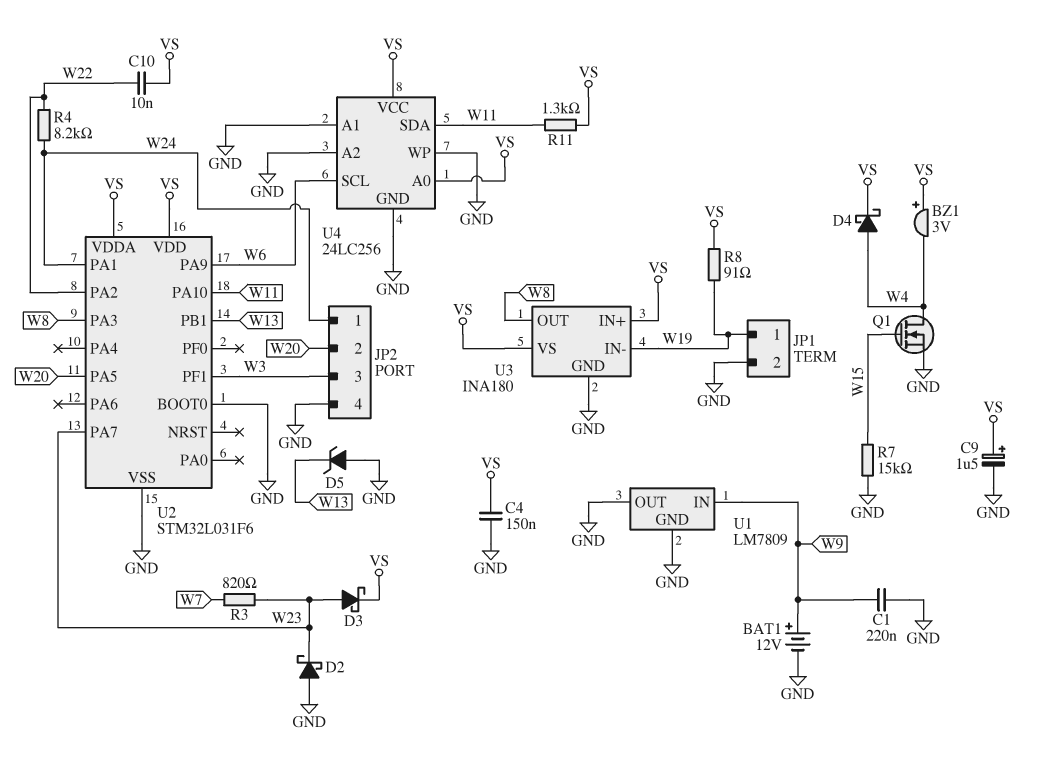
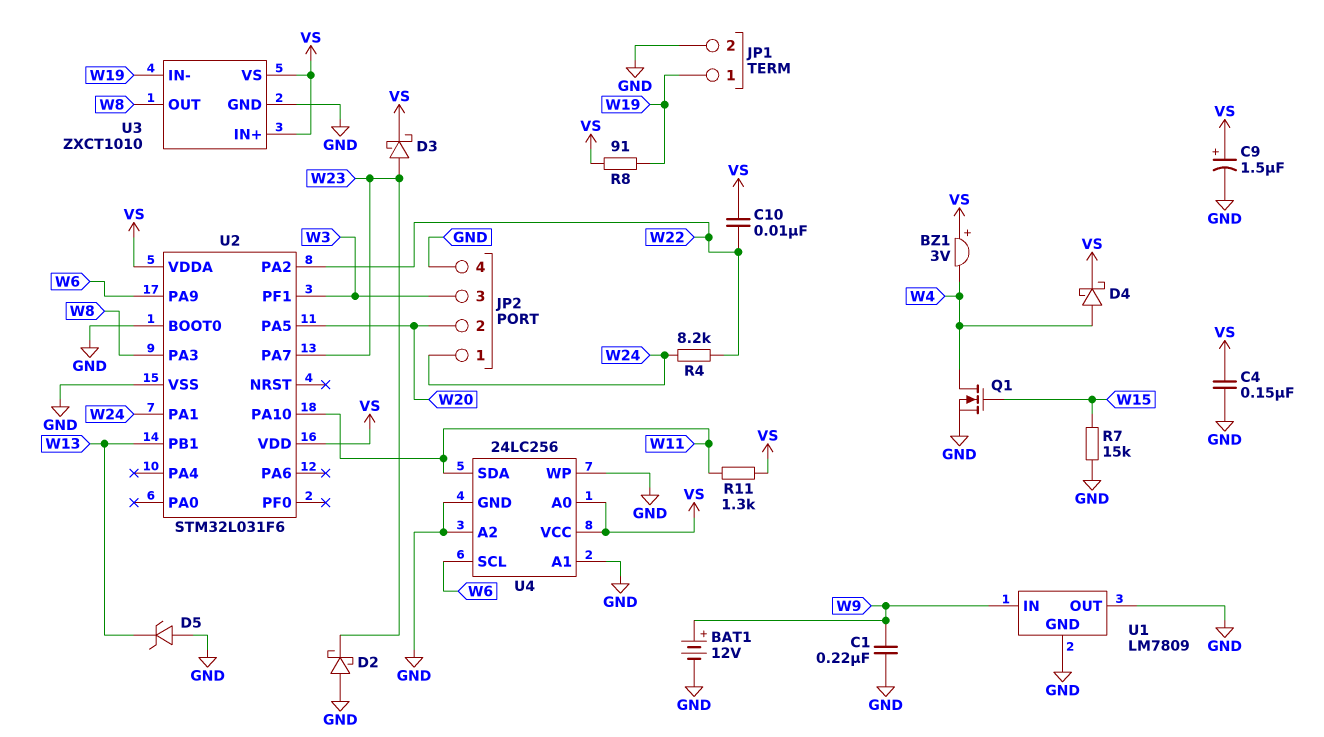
R3: 820 (W7, W23) -> none
U3: INA180 -> ZXCT1010

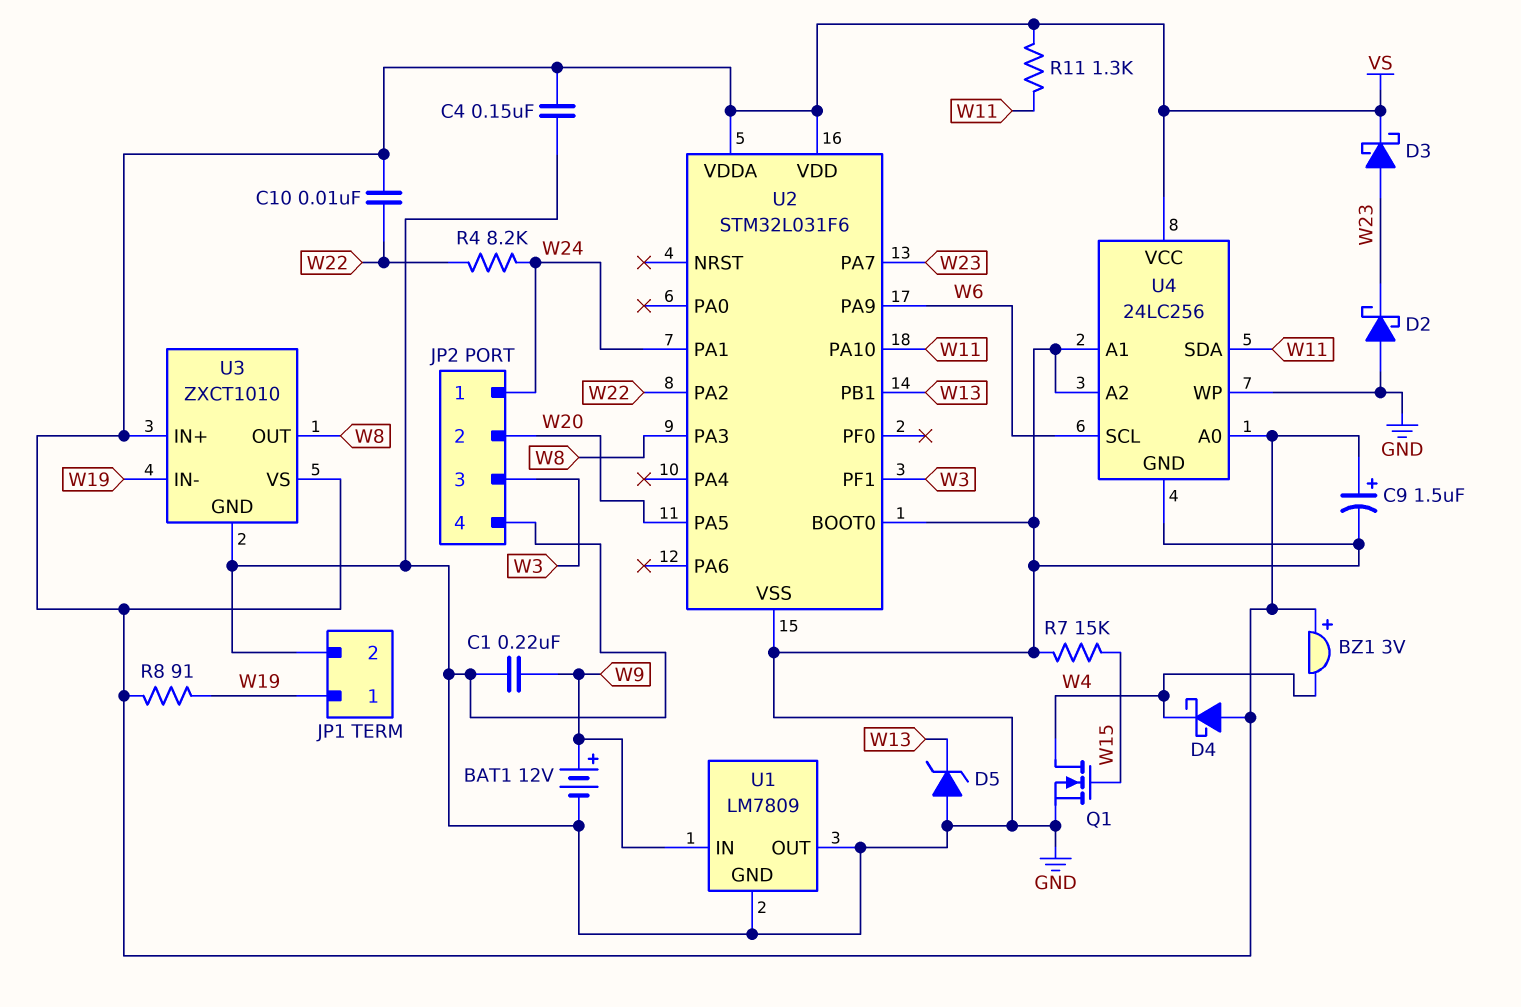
D4: schottky (A W4, K VS) -> schottky (A VS, K W4)

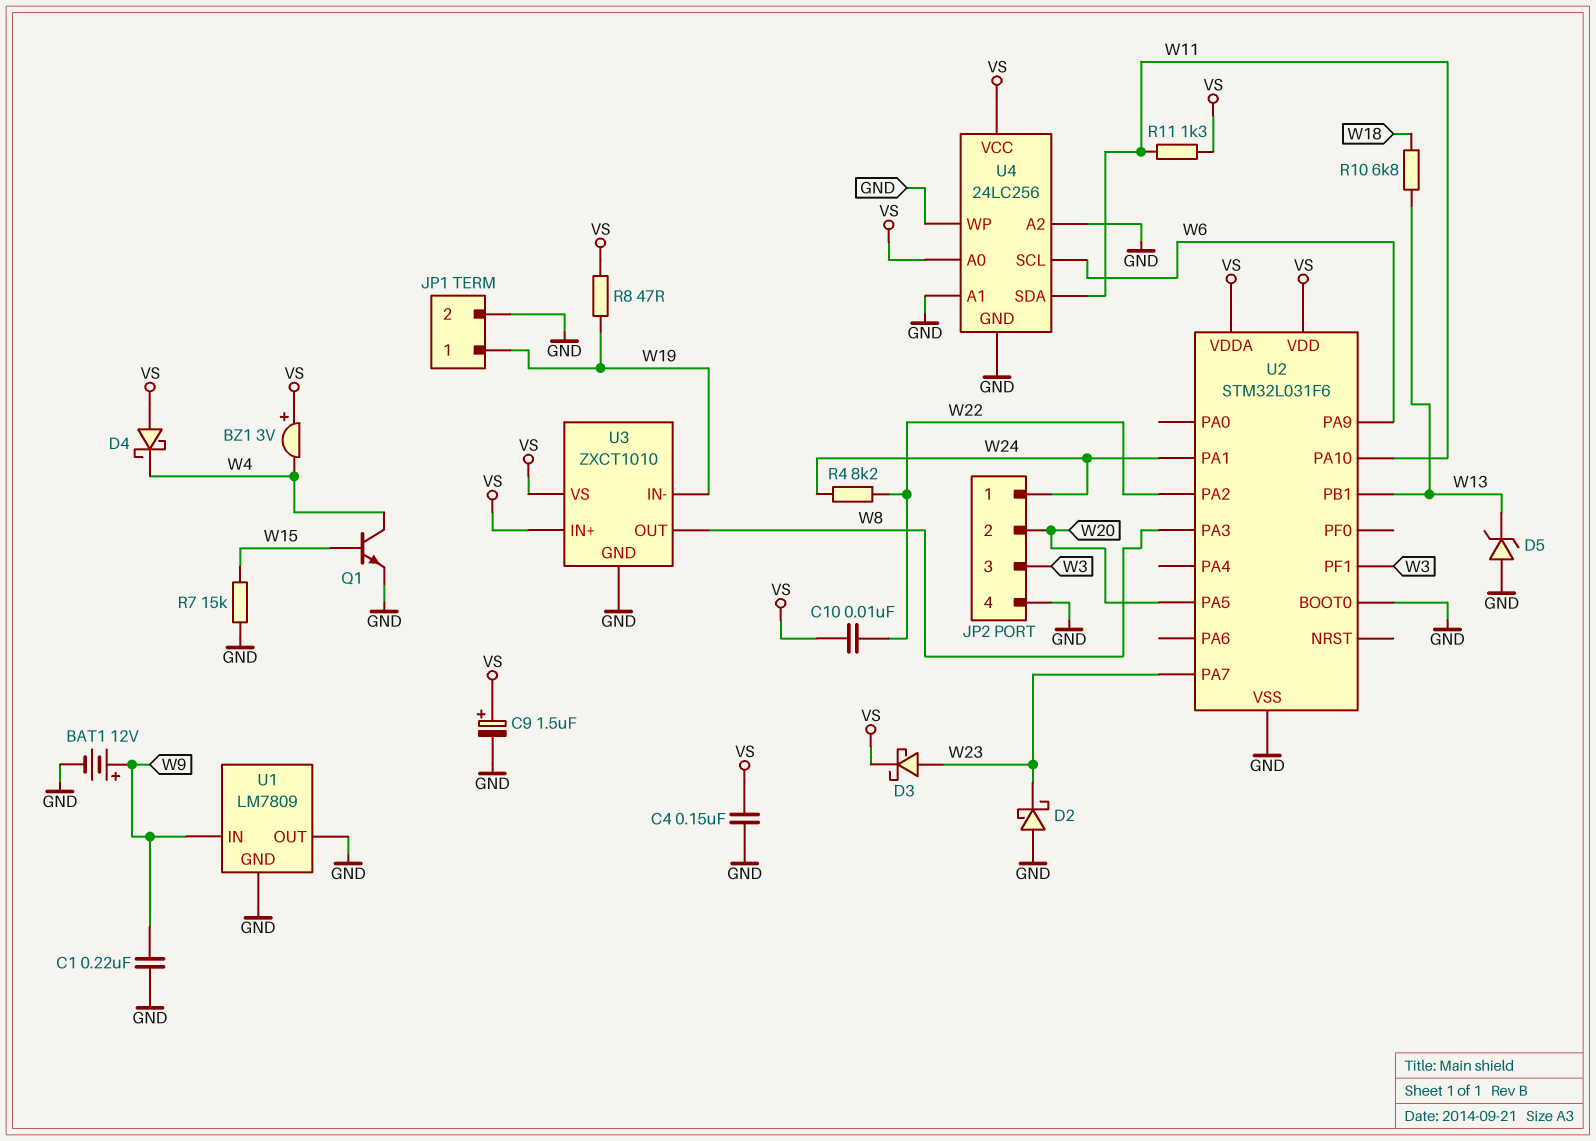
Q1: NMOS (G W15, D W4, S GND) -> NPN (B W15, C W4, E GND)
R8: 91 (VS, W19) -> 47 (VS, W19)
R10: none -> 6.8k (W13, W18)

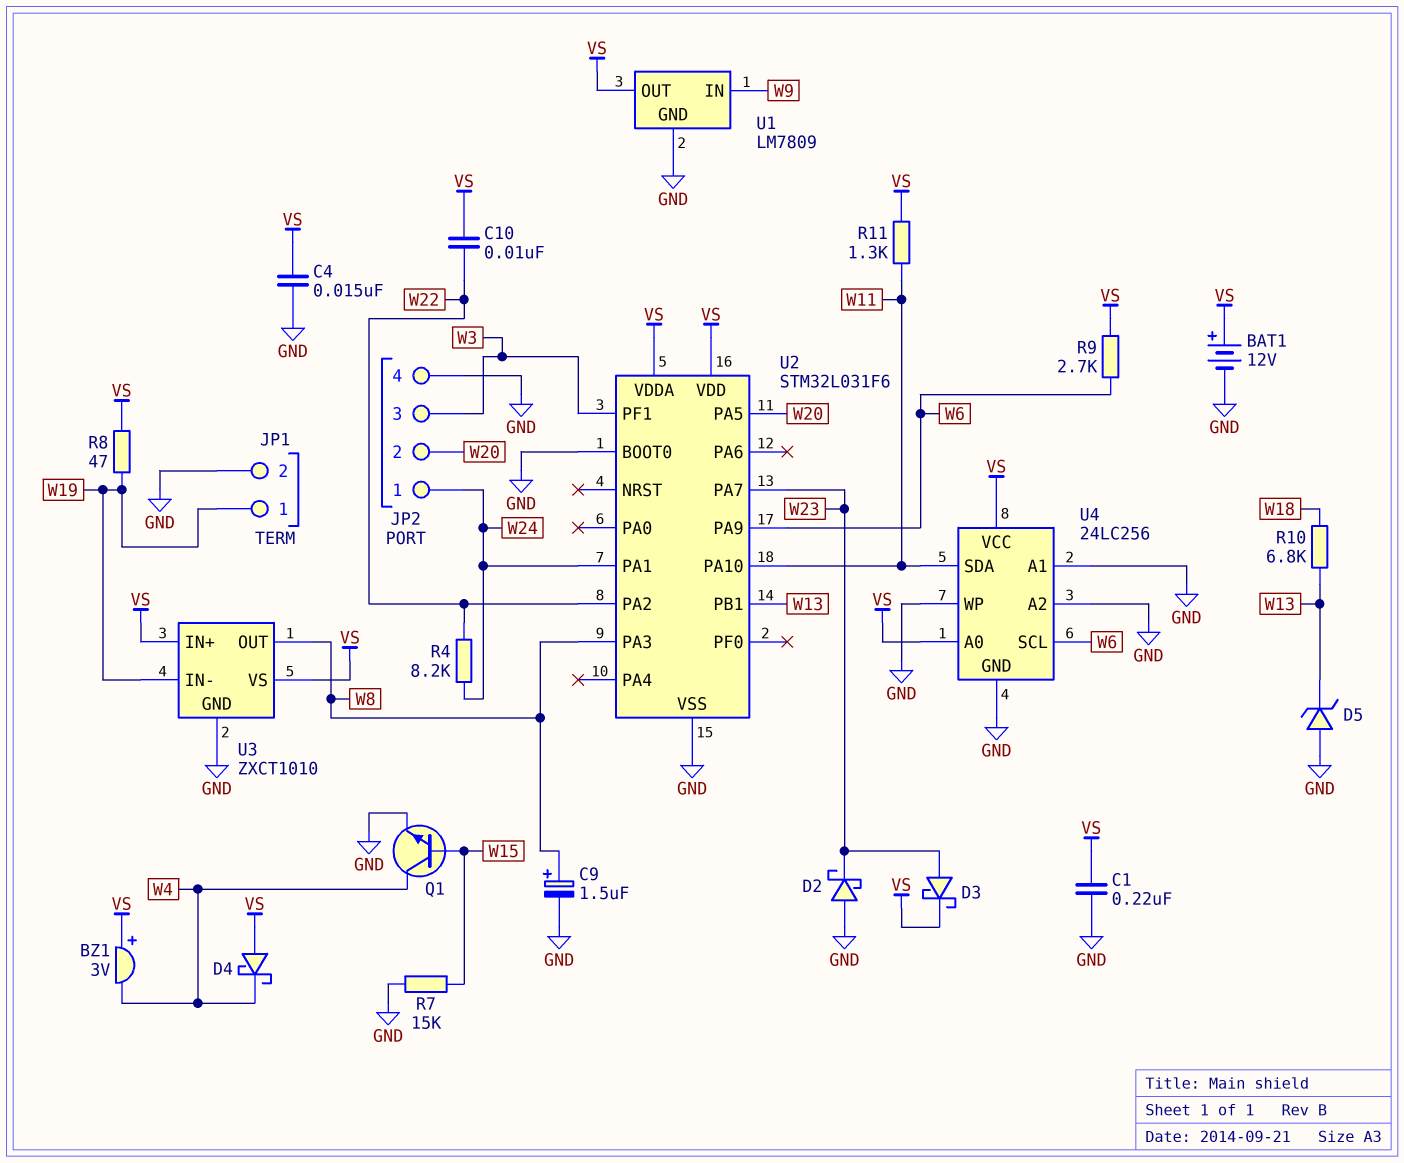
BAT1: 12V (plus W9, minus GND) -> 12V (plus VS, minus GND)
C1: 220nF (GND, W9) -> 220nF (GND, VS)
C4: 150nF (GND, VS) -> 15nF (GND, VS)
C9: 1.5uF (plus VS, minus GND) -> 1.5uF (plus W8, minus GND)
R9: none -> 2.7k (VS, W6)
U1 pin OUT: GND -> VS

